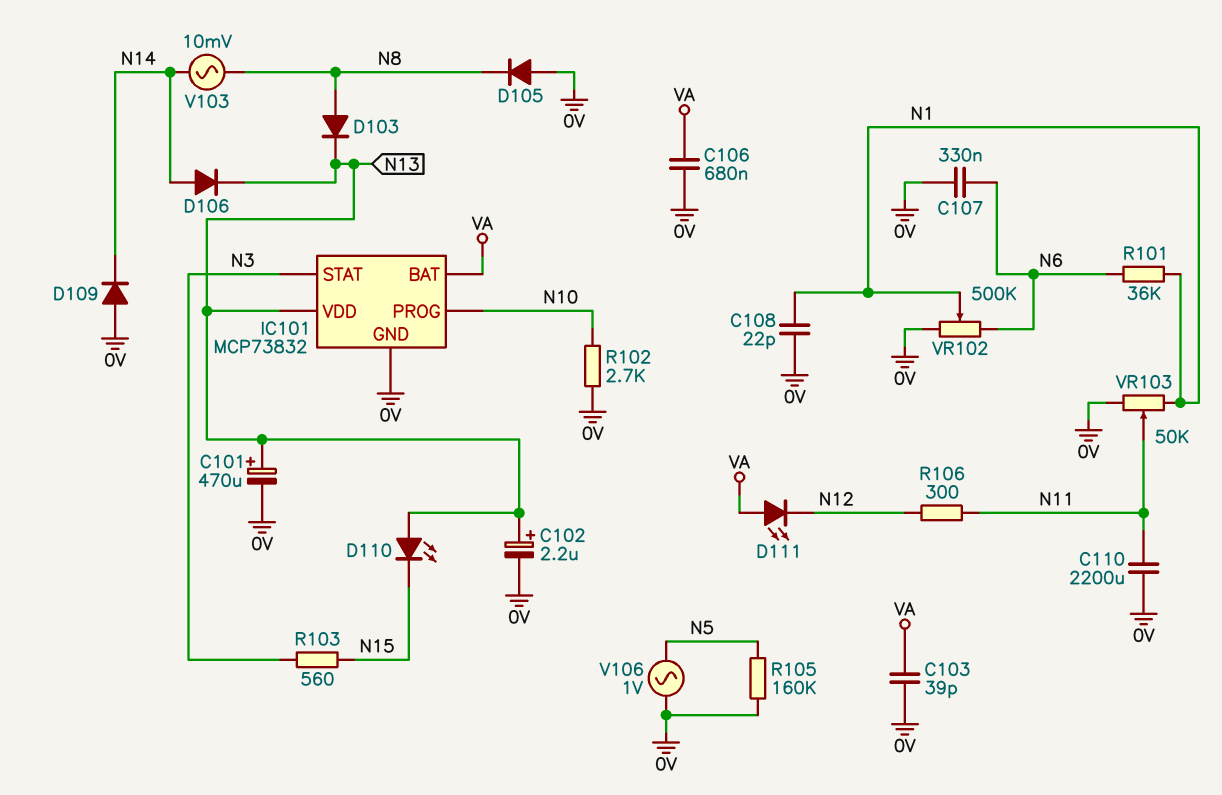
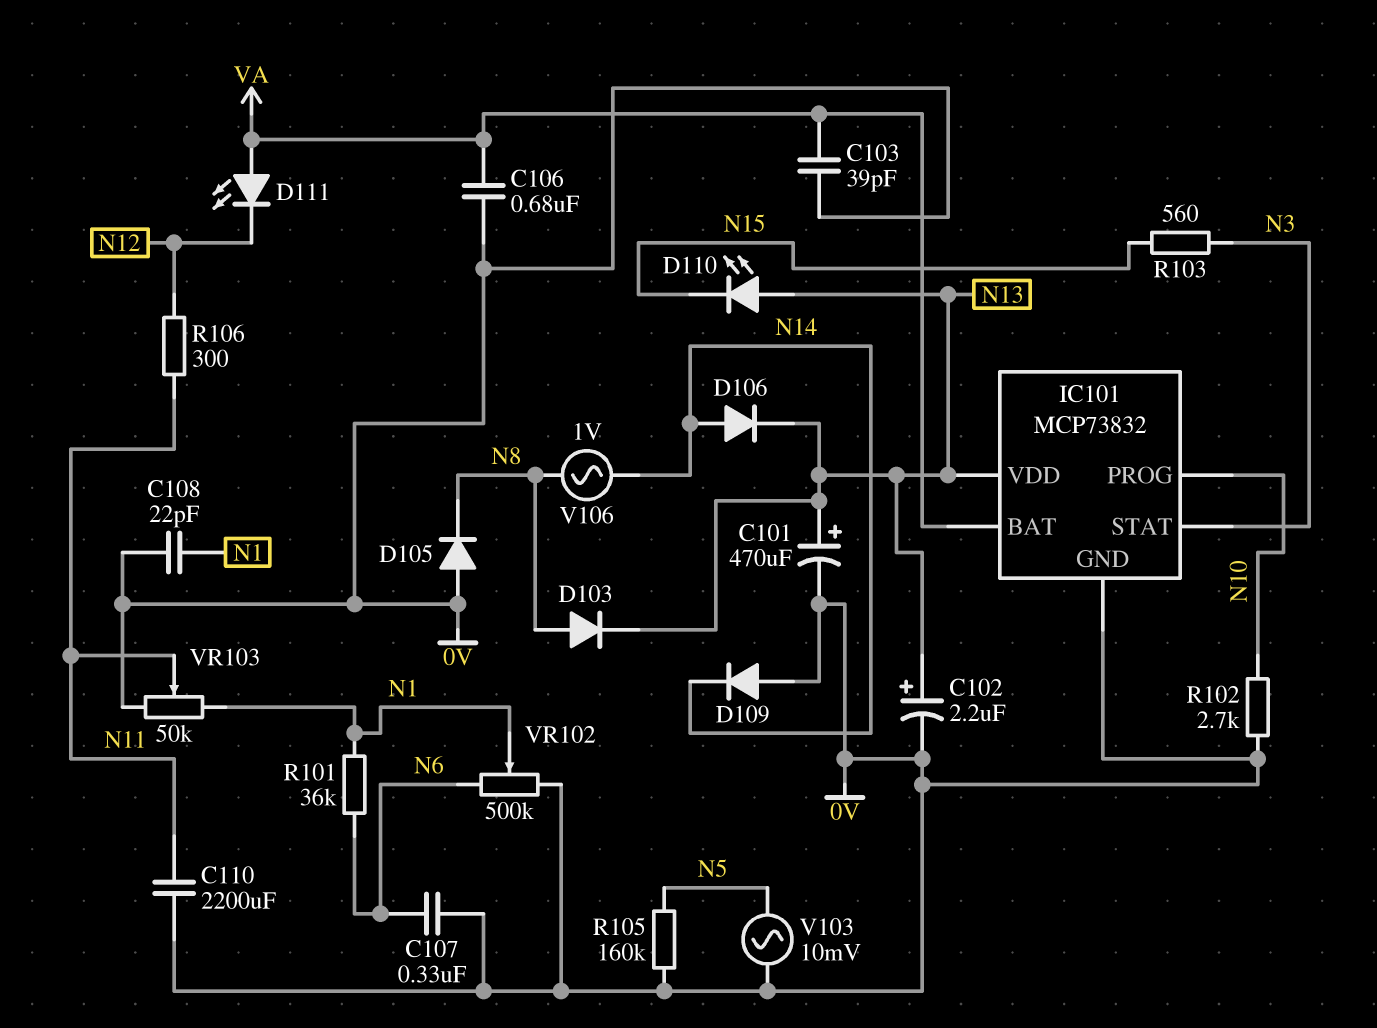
V103: AC 10mV (N8, N14) -> AC 10mV (0V, N5)
V106: AC 1V (0V, N5) -> AC 1V (N8, N14)

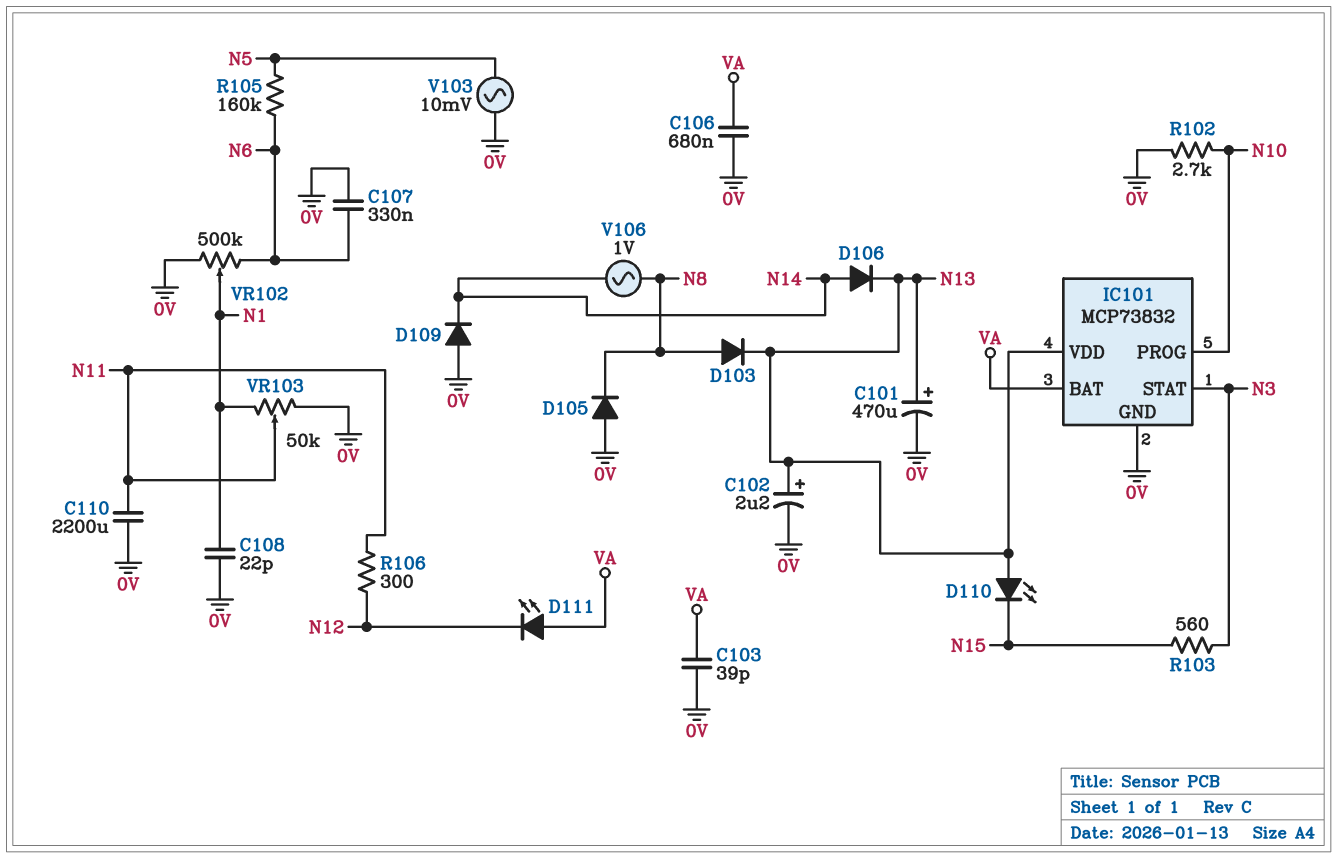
R101: 36k (N1, N6) -> none
R105: 160k (0V, N5) -> 160k (N5, N6)

